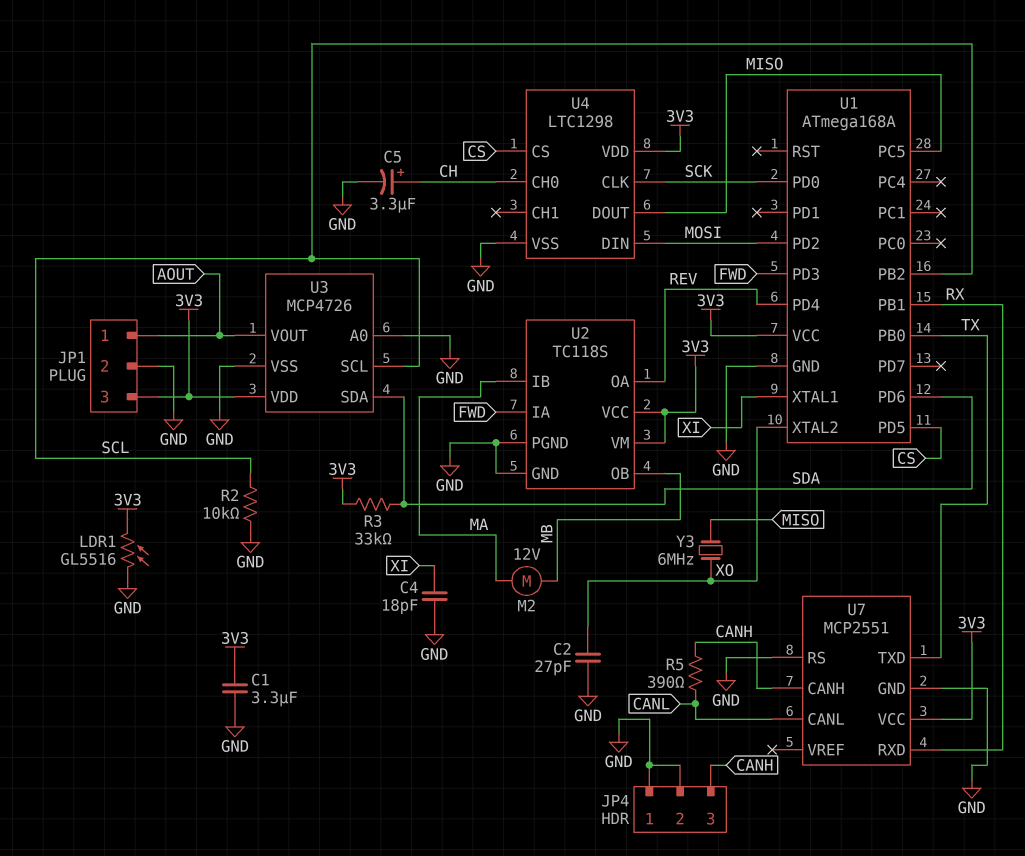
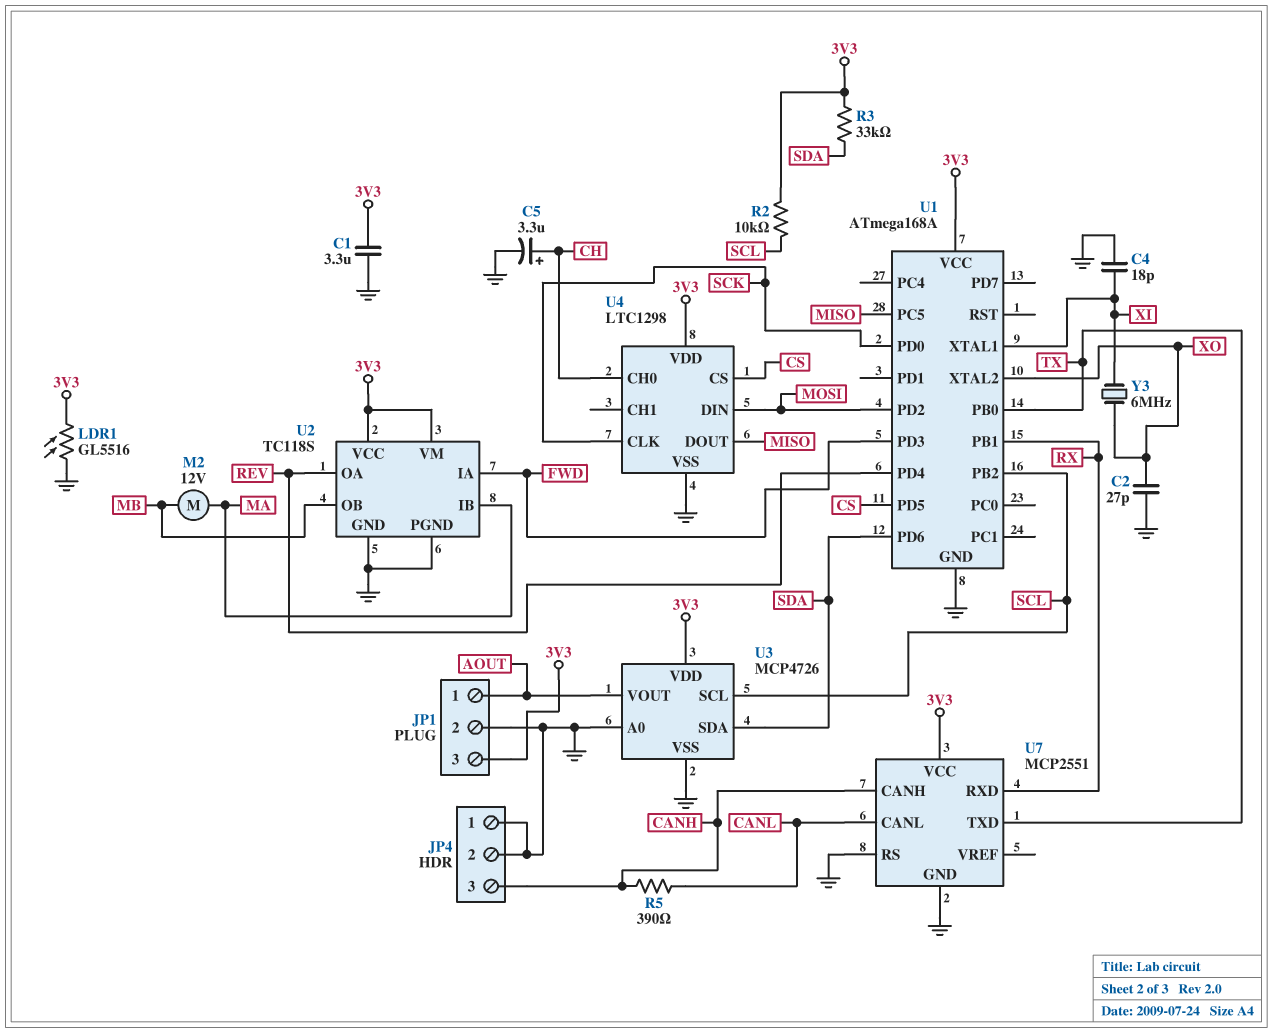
R2: 10k (GND, SCL) -> 10k (3V3, SCL)
Y3: 6MHz (MISO, XO) -> 6MHz (XI, XO)

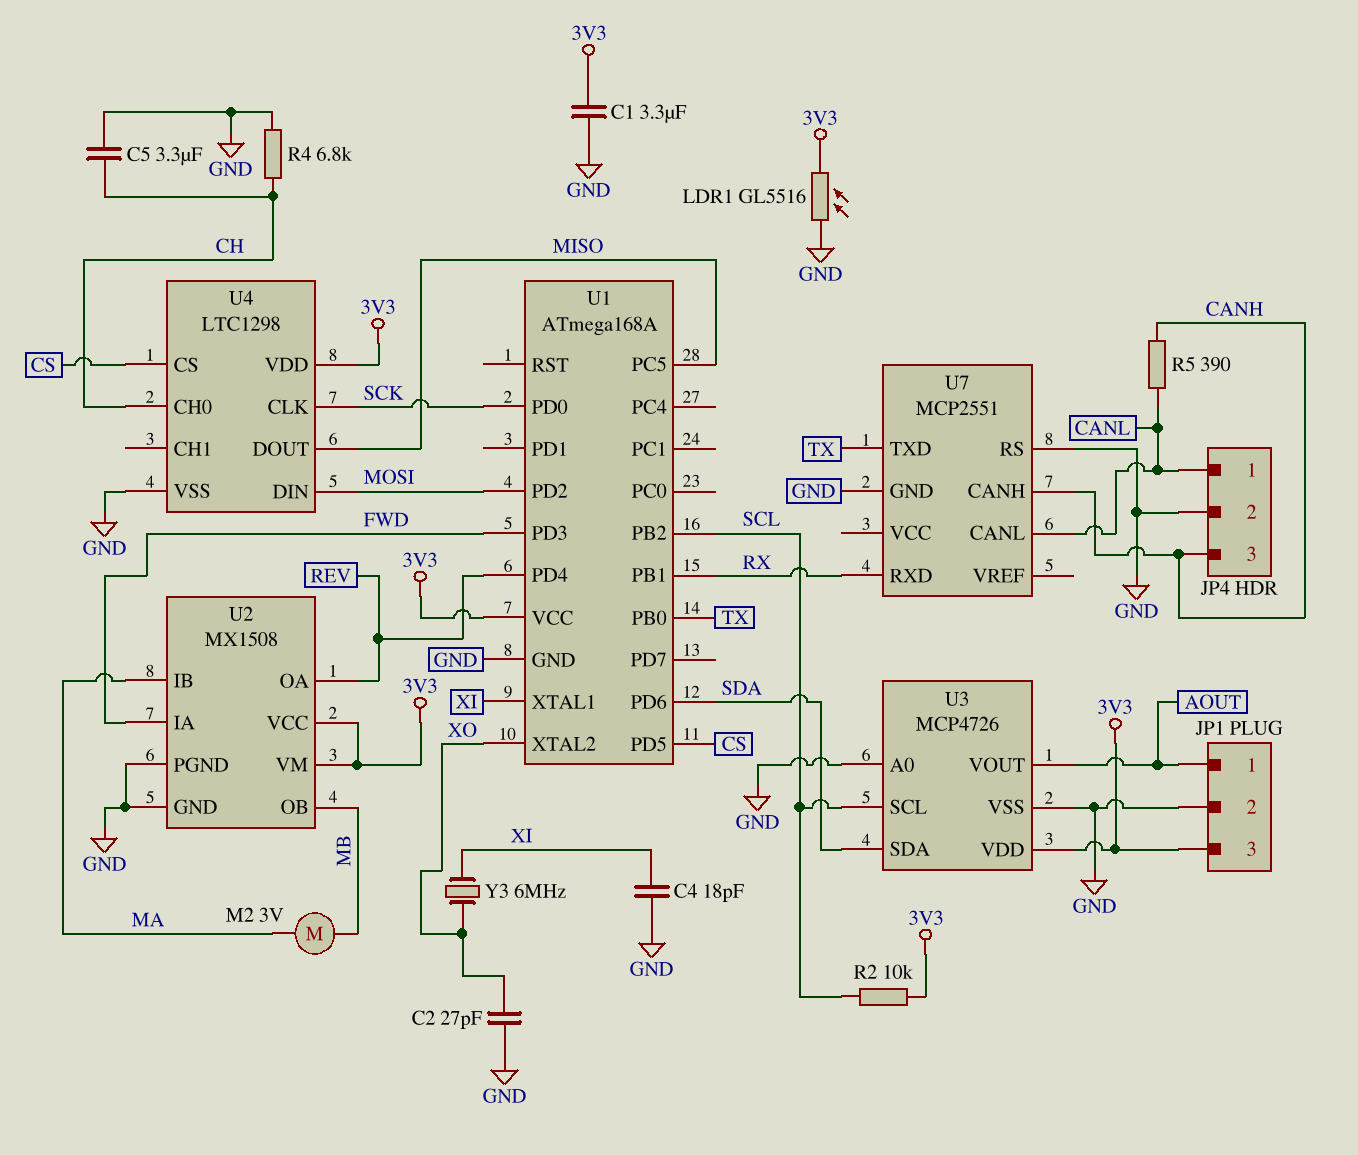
C5: 3.3uF (plus CH, minus GND) -> 3.3uF (CH, GND)
JP4 pin 1: GND -> CANL
M2: motor 12V (MA, MB) -> motor 3V (MA, MB)
R3: 33k (3V3, SDA) -> none
R4: none -> 6.8k (CH, GND)
U2: TC118S -> MX1508
U7 pin VCC: 3V3 -> none

